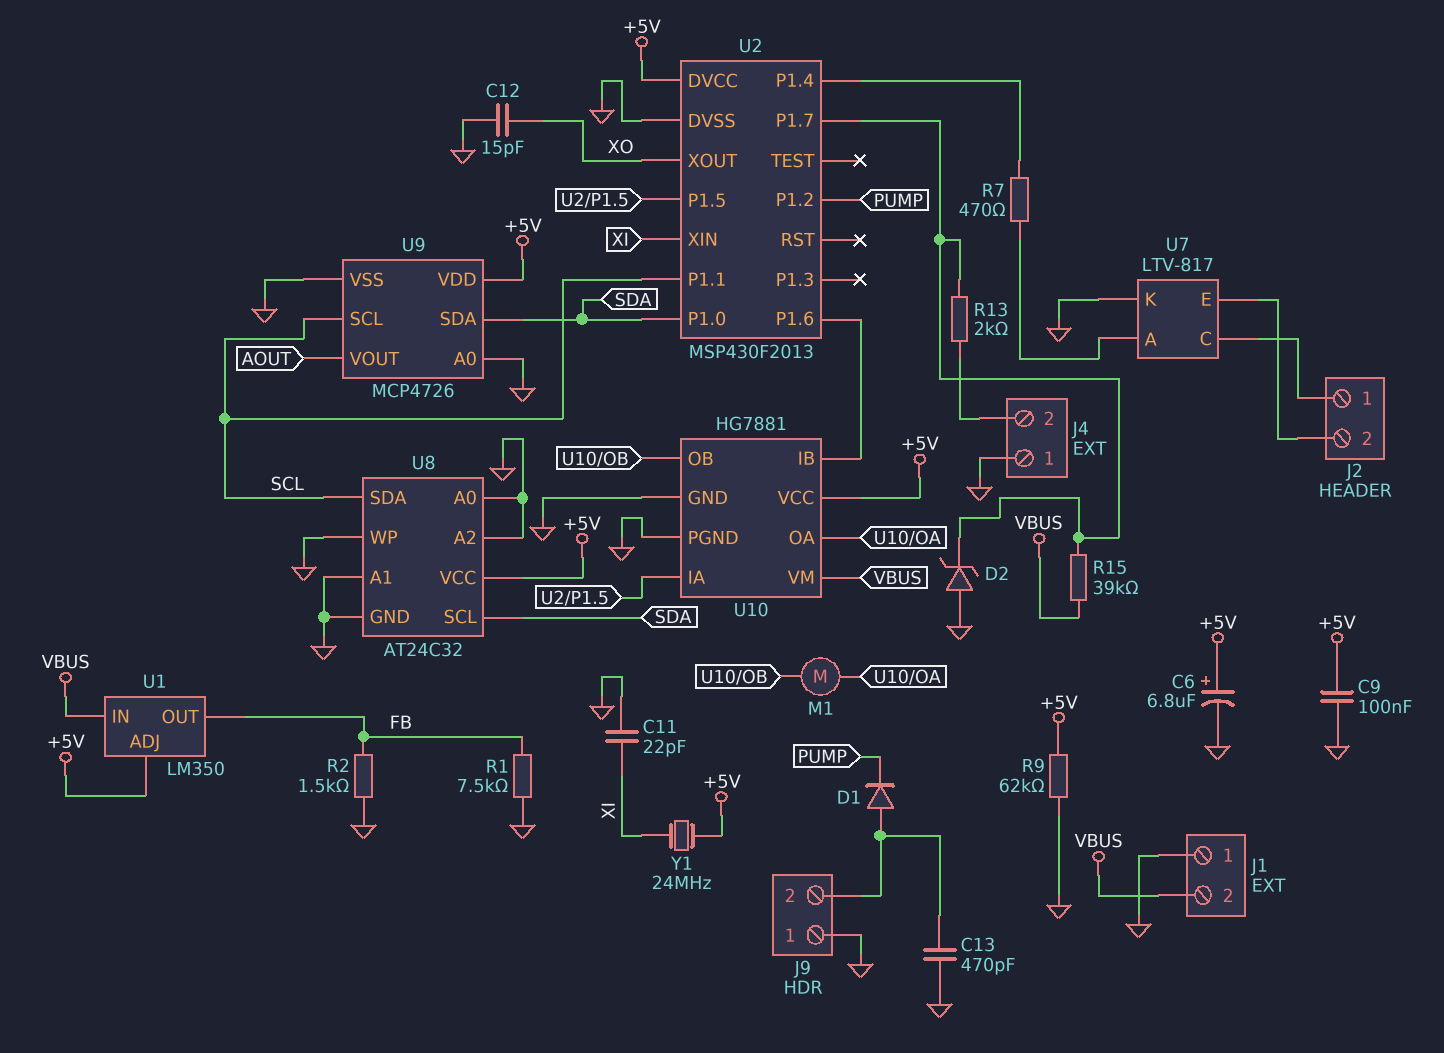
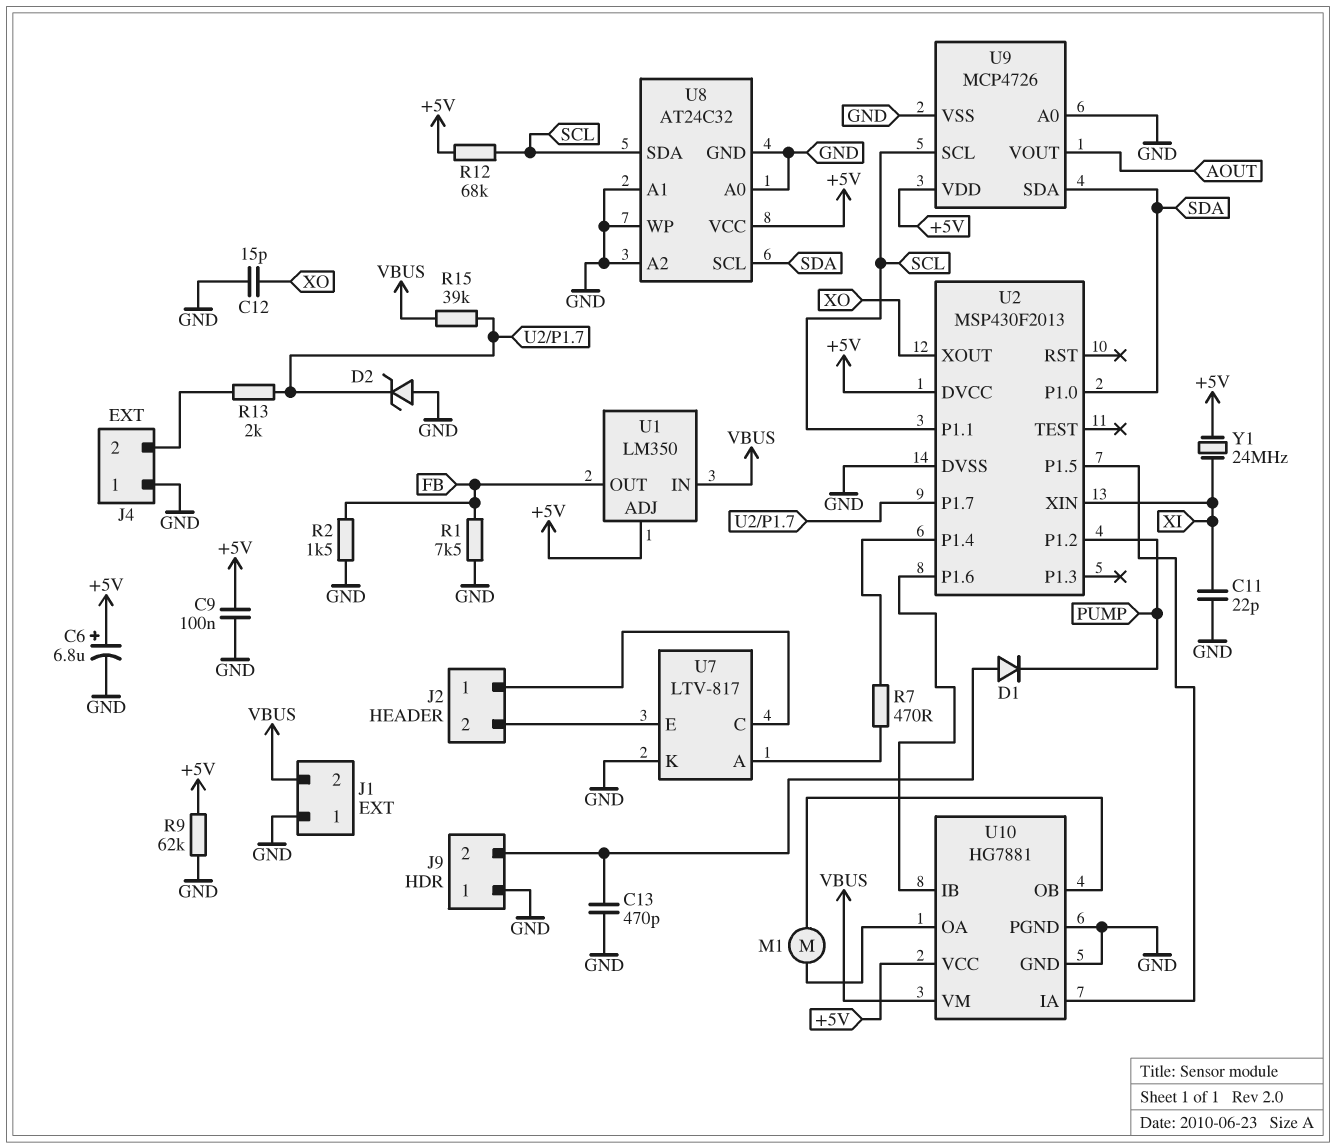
R12: none -> 68k (+5V, SCL)

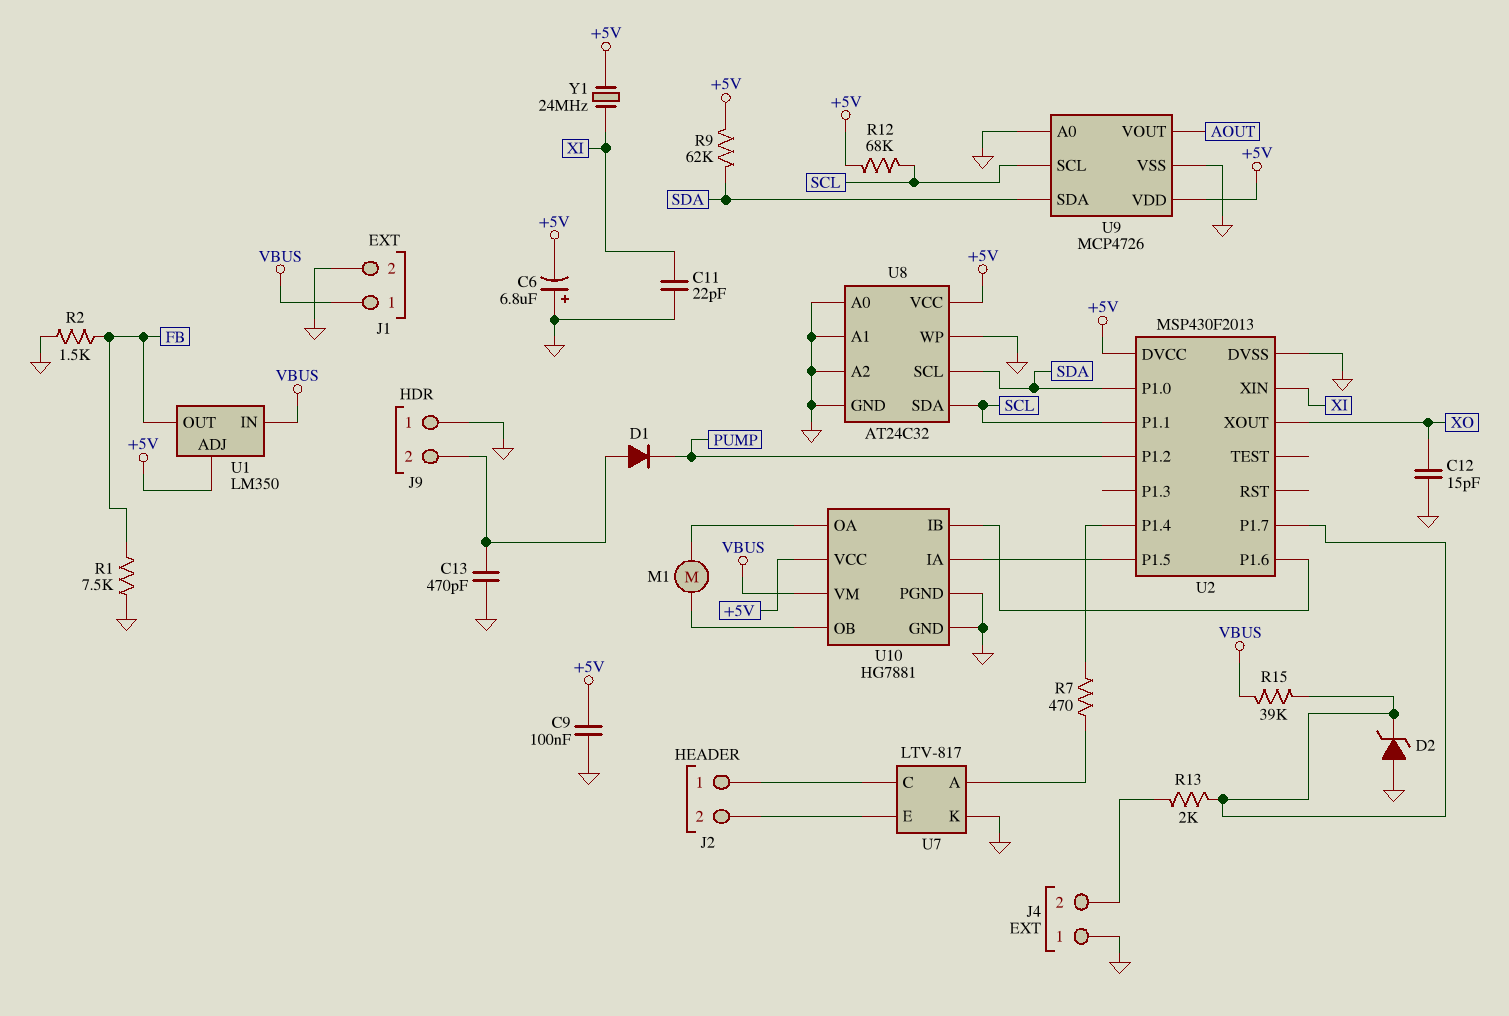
C6: 6.8uF (plus +5V, minus GND) -> 6.8uF (plus GND, minus +5V)
J1 pin 1: GND -> VBUS
J1 pin 2: VBUS -> GND
R9: 62k (+5V, GND) -> 62k (+5V, SDA)

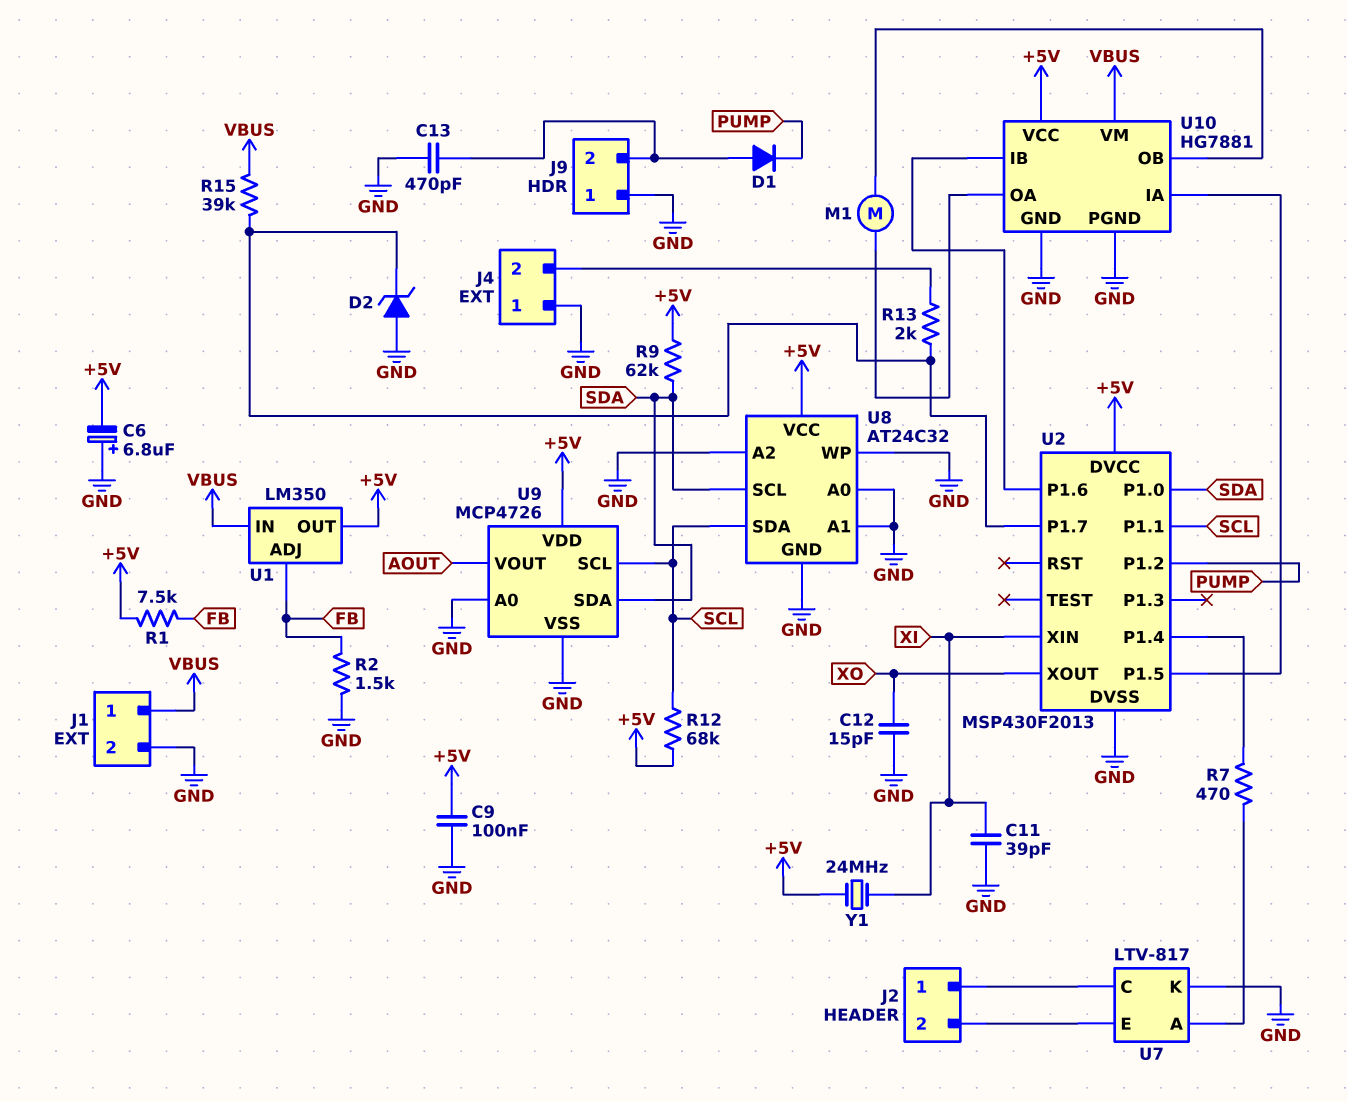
C11: 22pF (GND, XI) -> 39pF (GND, XI)
R1: 7.5k (FB, GND) -> 7.5k (+5V, FB)
U1 pin ADJ: +5V -> FB
U1 pin OUT: FB -> +5V

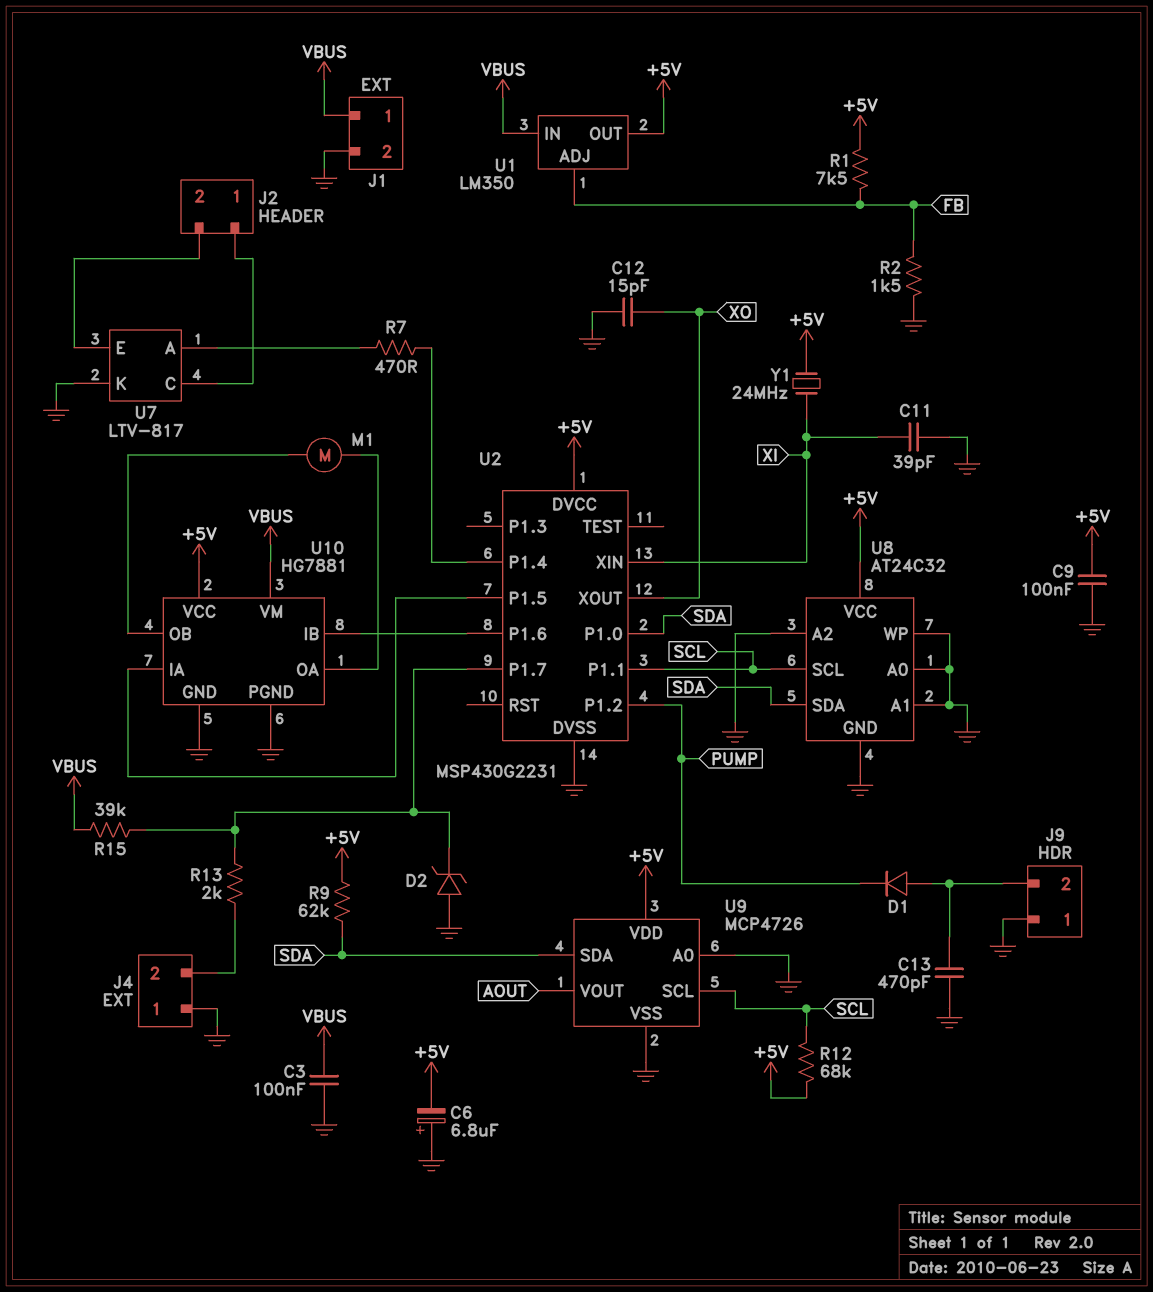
C3: none -> 100nF (GND, VBUS)
U2: MSP430F2013 -> MSP430G2231
U8 pin SCL: SDA -> SCL
U8 pin SDA: SCL -> SDA

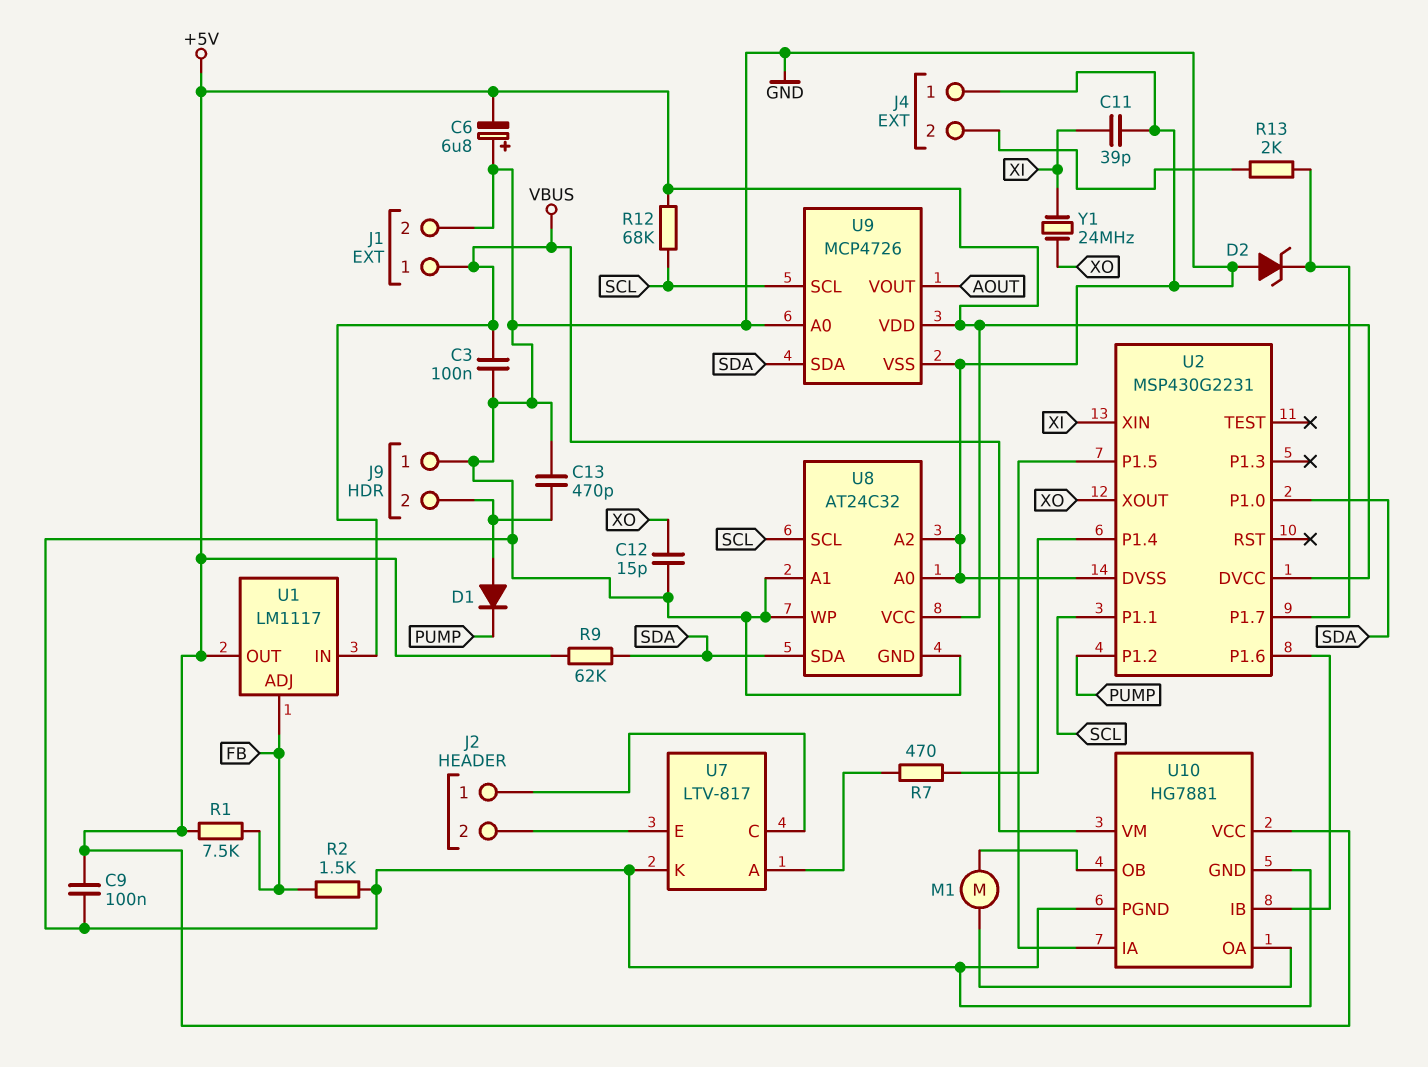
R15: 39k (U2/P1.7, VBUS) -> none
U1: LM350 -> LM1117
Y1: 24MHz (+5V, XI) -> 24MHz (XI, XO)

